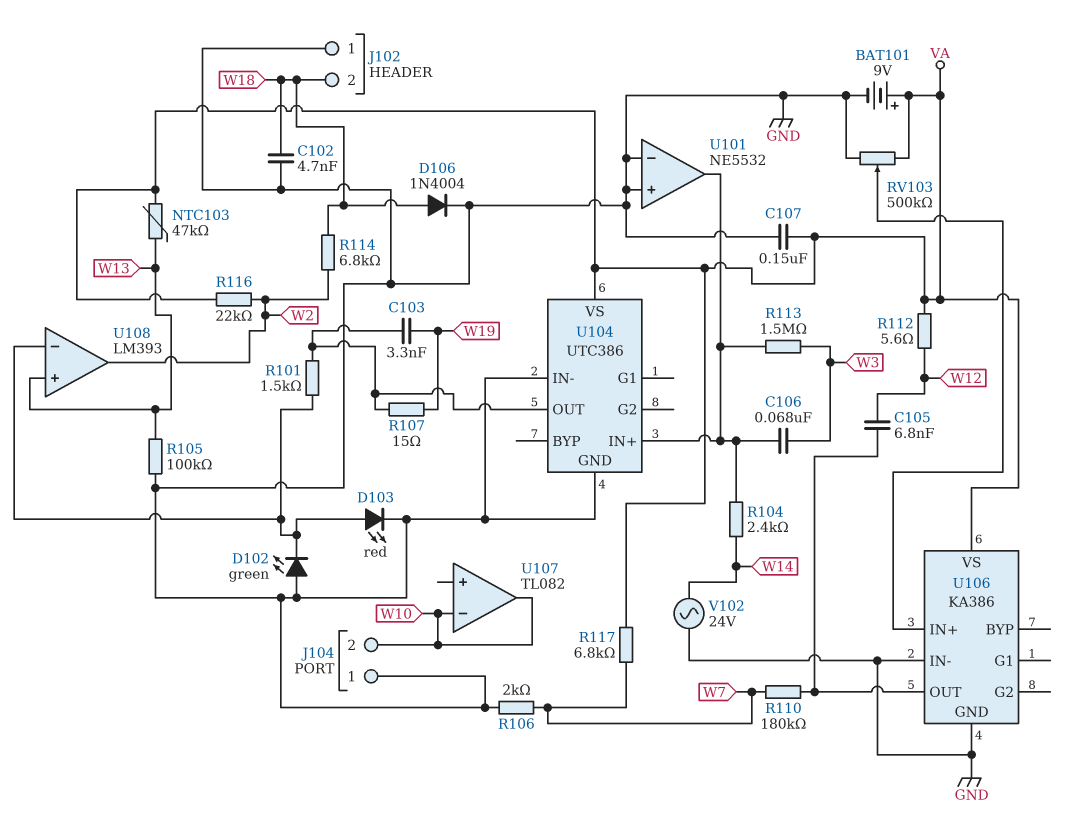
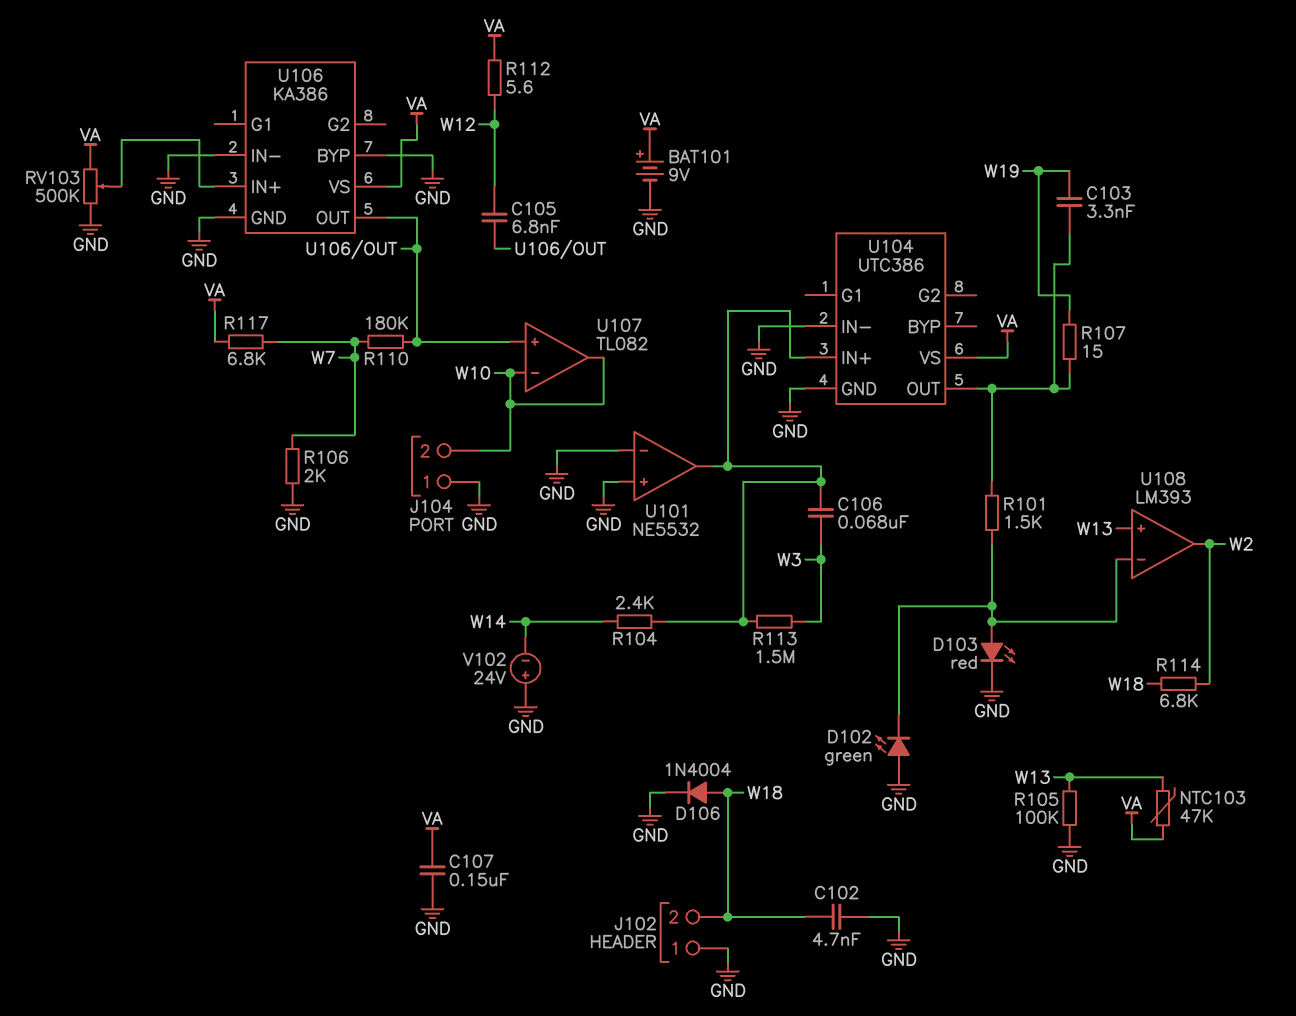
R116: 22k (VA, W2) -> none
U106 pin BYP: none -> GND
U107 pin in+: none -> U106/OUT
V102: AC 24V (GND, W14) -> 24V (plus GND, minus W14)

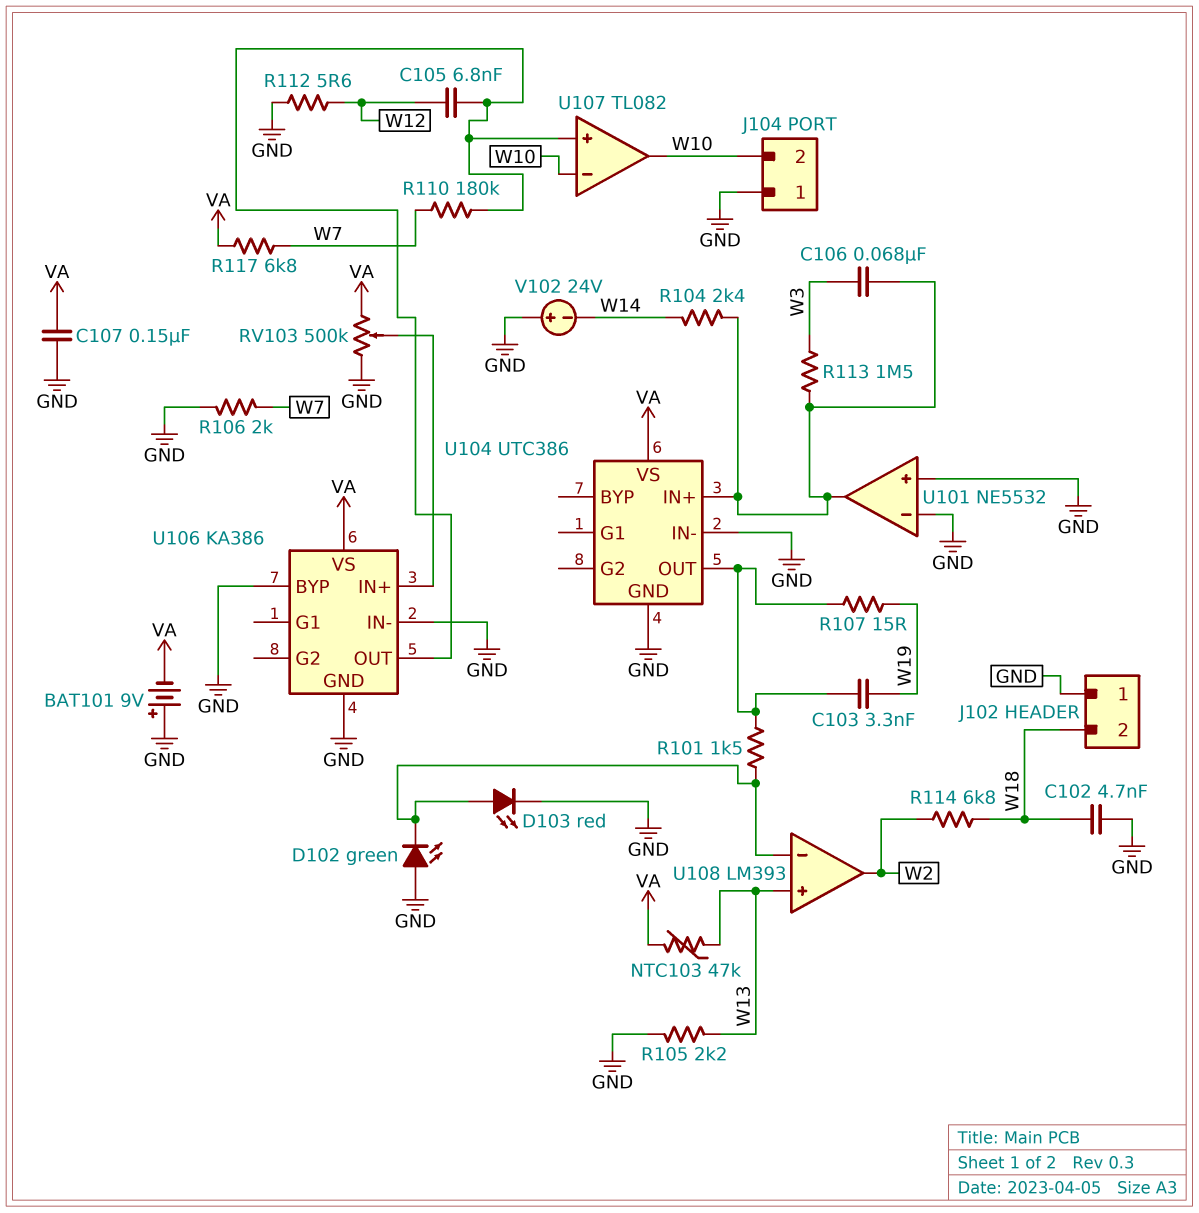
BAT101: 9V (plus VA, minus GND) -> 9V (plus GND, minus VA)
D106: diode 1N4004 (A W18, K GND) -> none
R105: 100k (GND, W13) -> 2.2k (GND, W13)
R112: 5.6 (VA, W12) -> 5.6 (GND, W12)

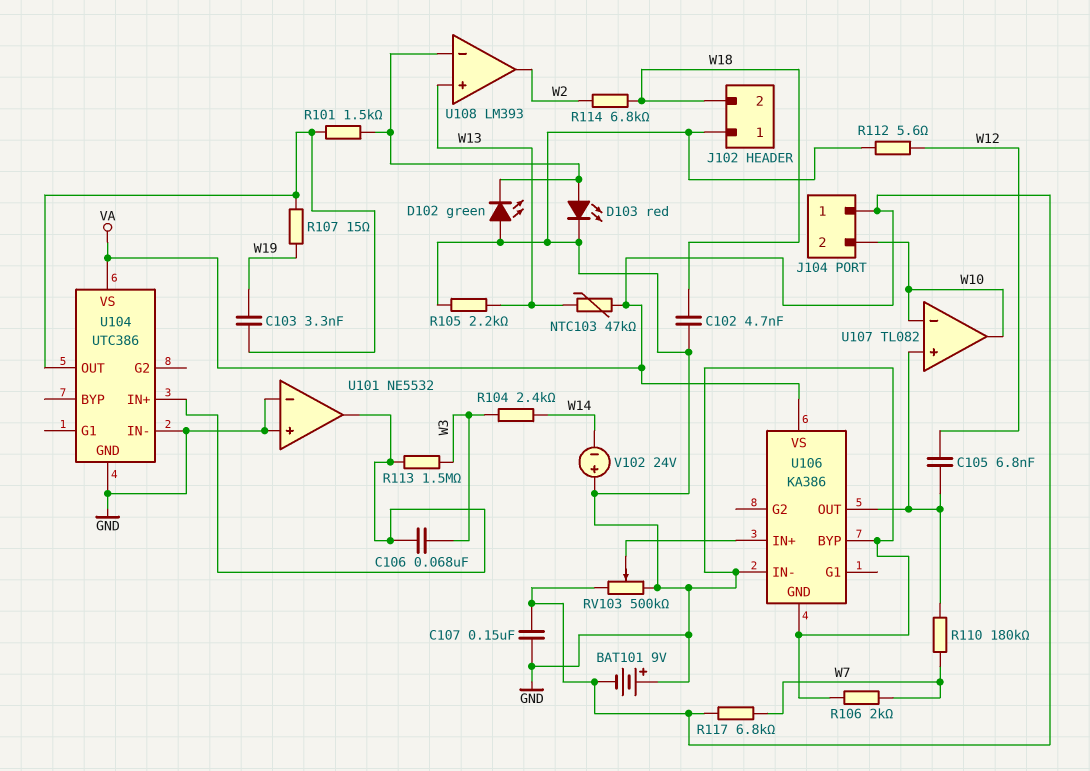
J104 pin 1: GND -> VA
R104: 2.4k (U101/out, W14) -> 2.4k (W3, W14)

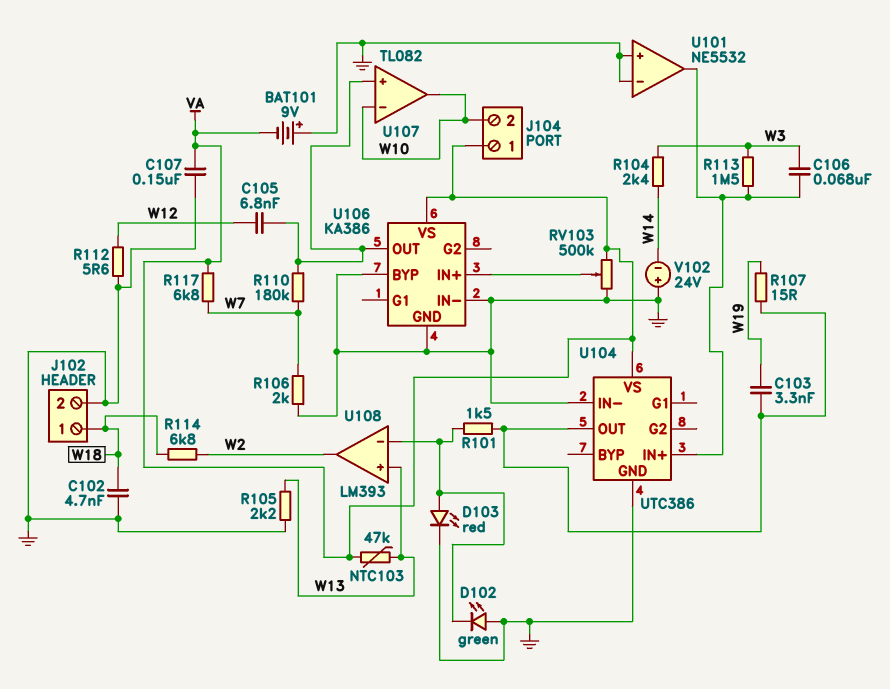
J102 pin 1: GND -> W18
J102 pin 2: W18 -> GND

